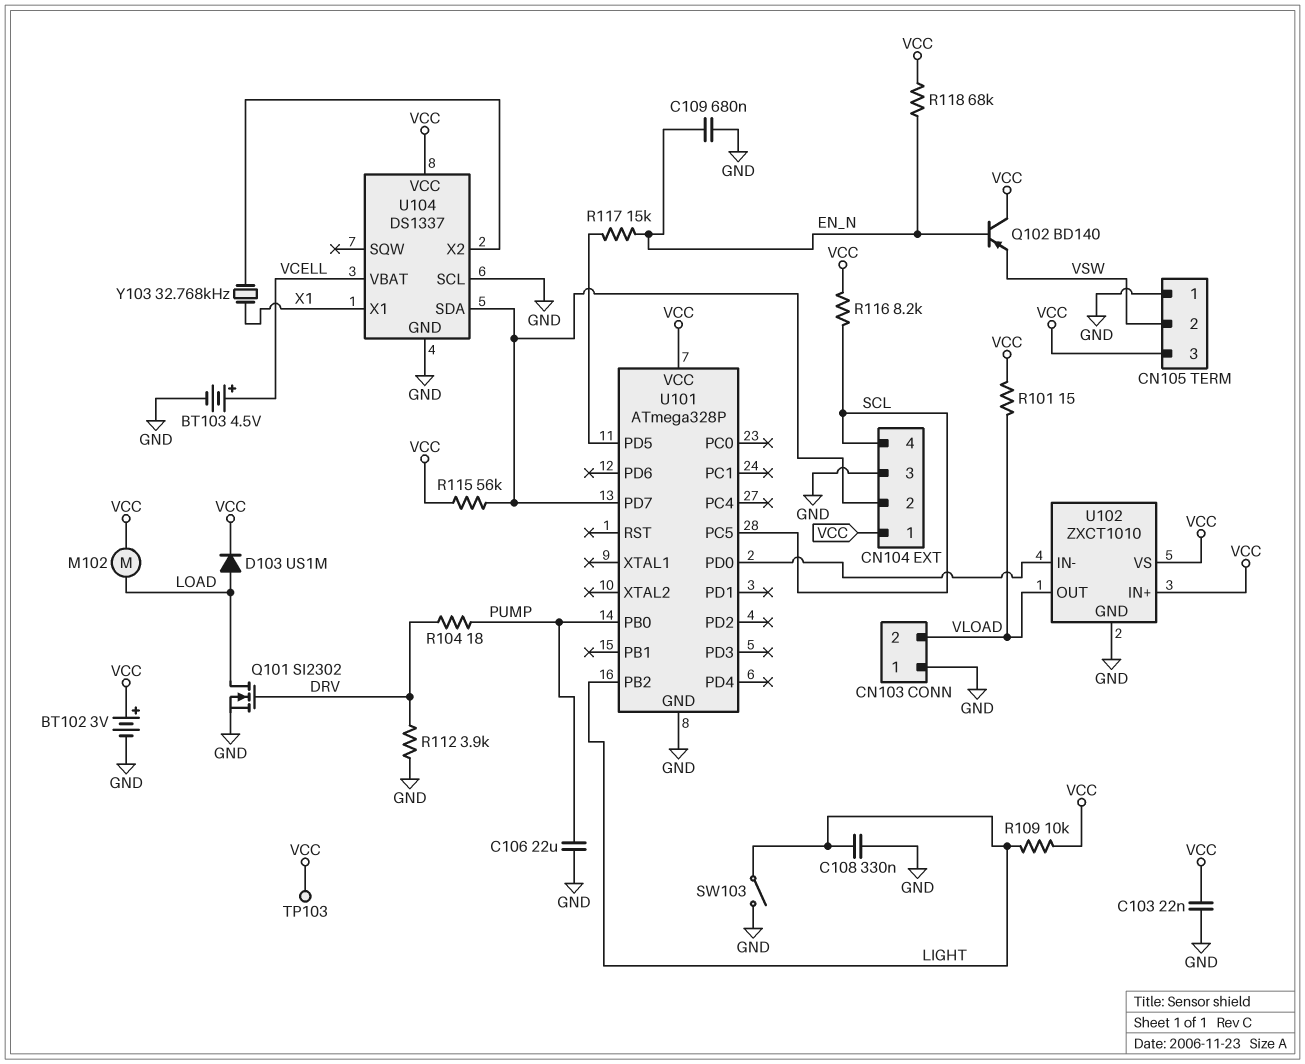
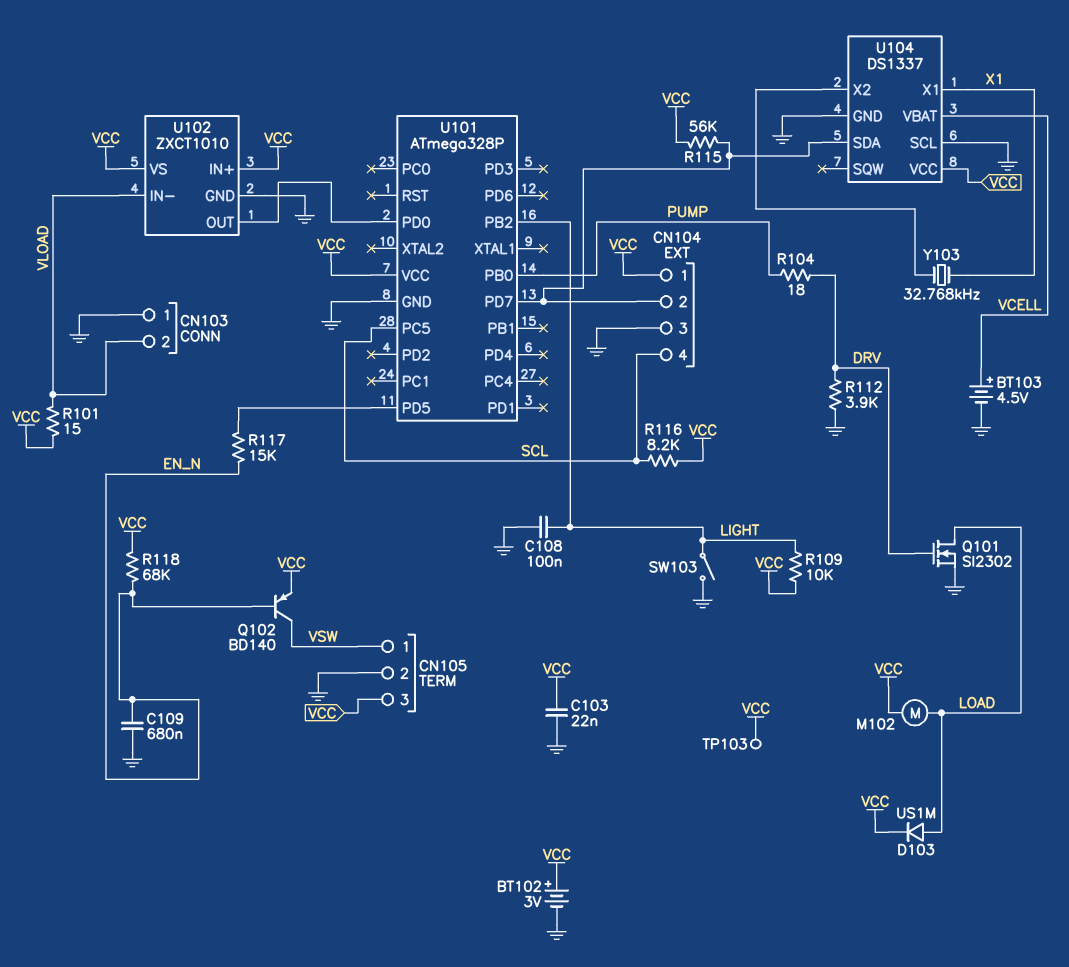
C106: 22uF (GND, PUMP) -> none
C108: 330nF (GND, LIGHT) -> 100nF (GND, LIGHT)
CN105 pin 1: GND -> VSW
CN105 pin 2: VSW -> GND
Q102: PNP BD140 (B EN_N, C VCC, E VSW) -> PNP BD140 (B EN_N, C VSW, E VCC)
U102 pin IN-: U101/PD0 -> VLOAD
U102 pin OUT: VLOAD -> U101/PD0

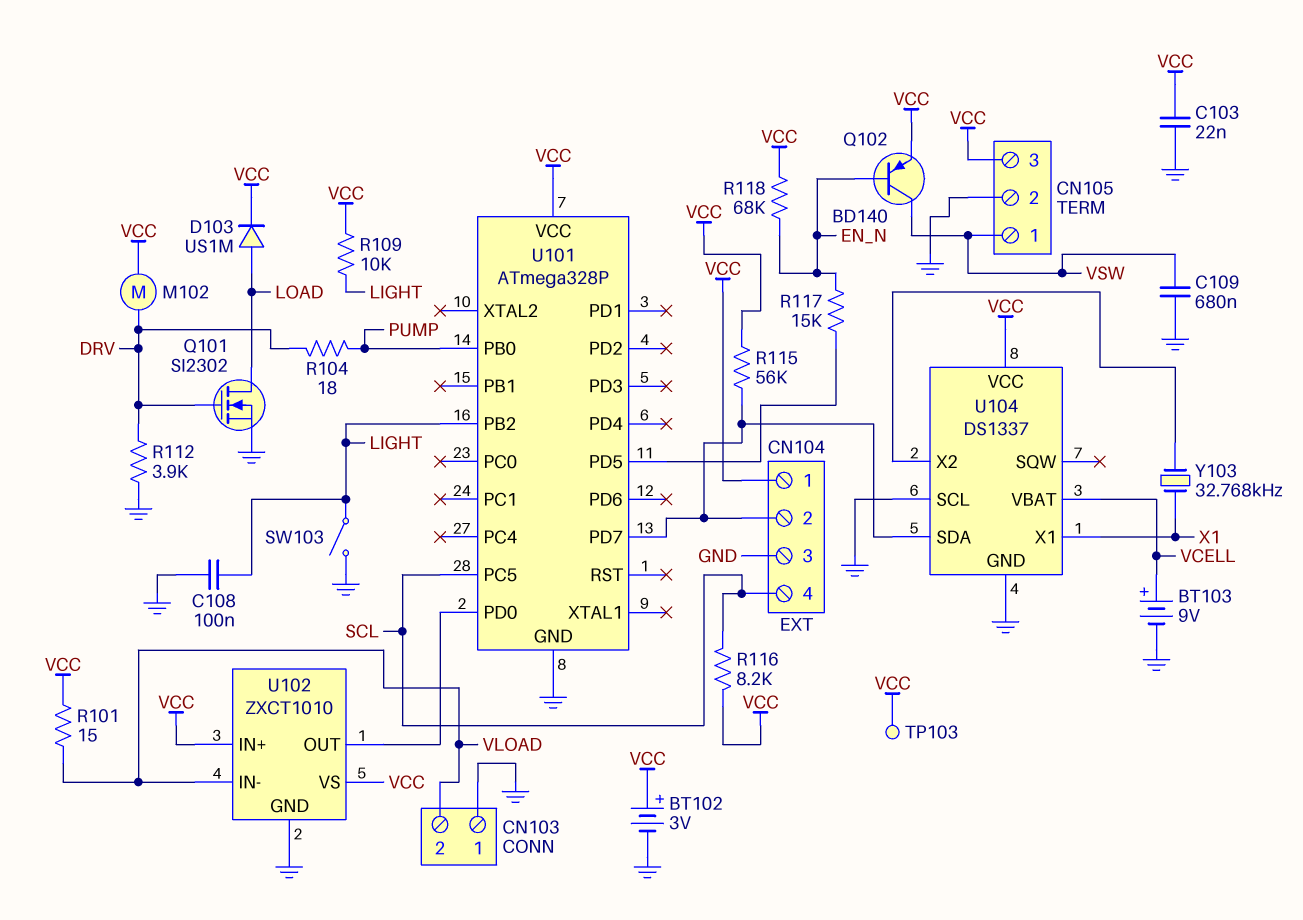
BT103: 4.5V (plus VCELL, minus GND) -> 9V (plus VCELL, minus GND)
C109: 680nF (EN_N, GND) -> 680nF (GND, VSW)
M102: motor (LOAD, VCC) -> motor (DRV, VCC)

